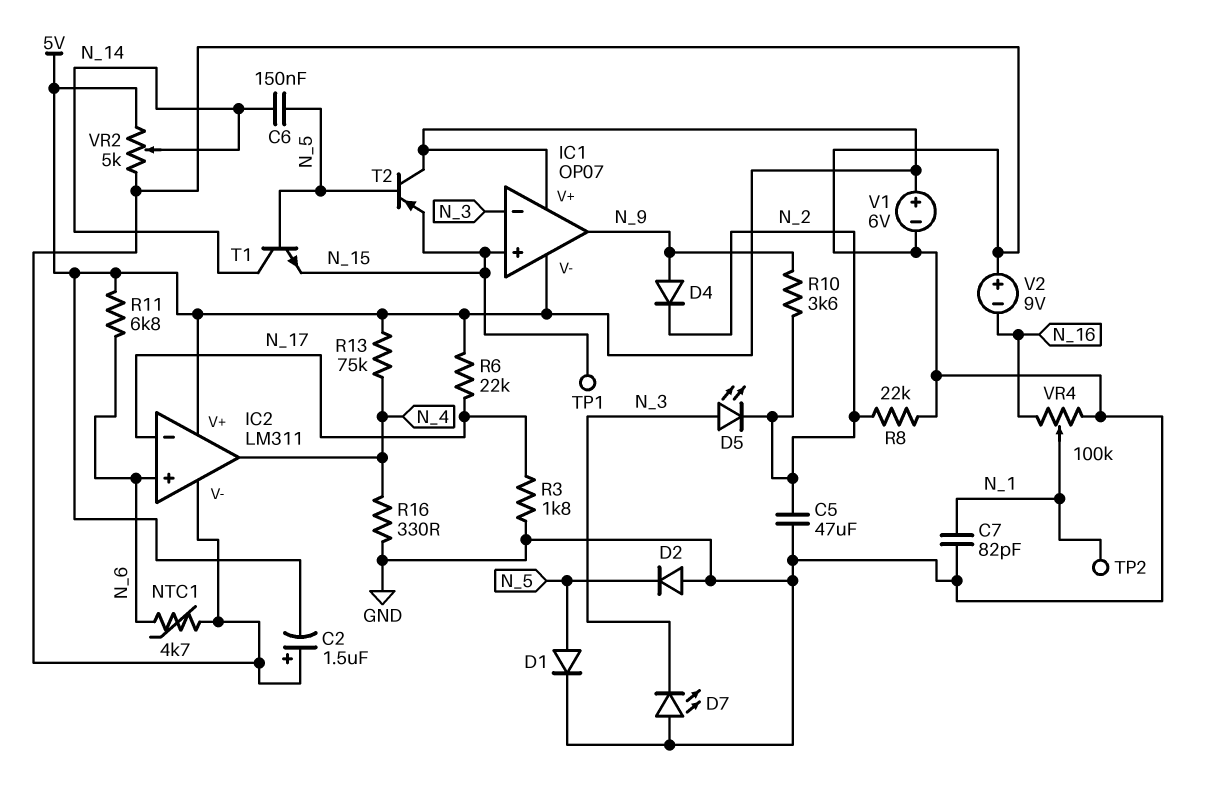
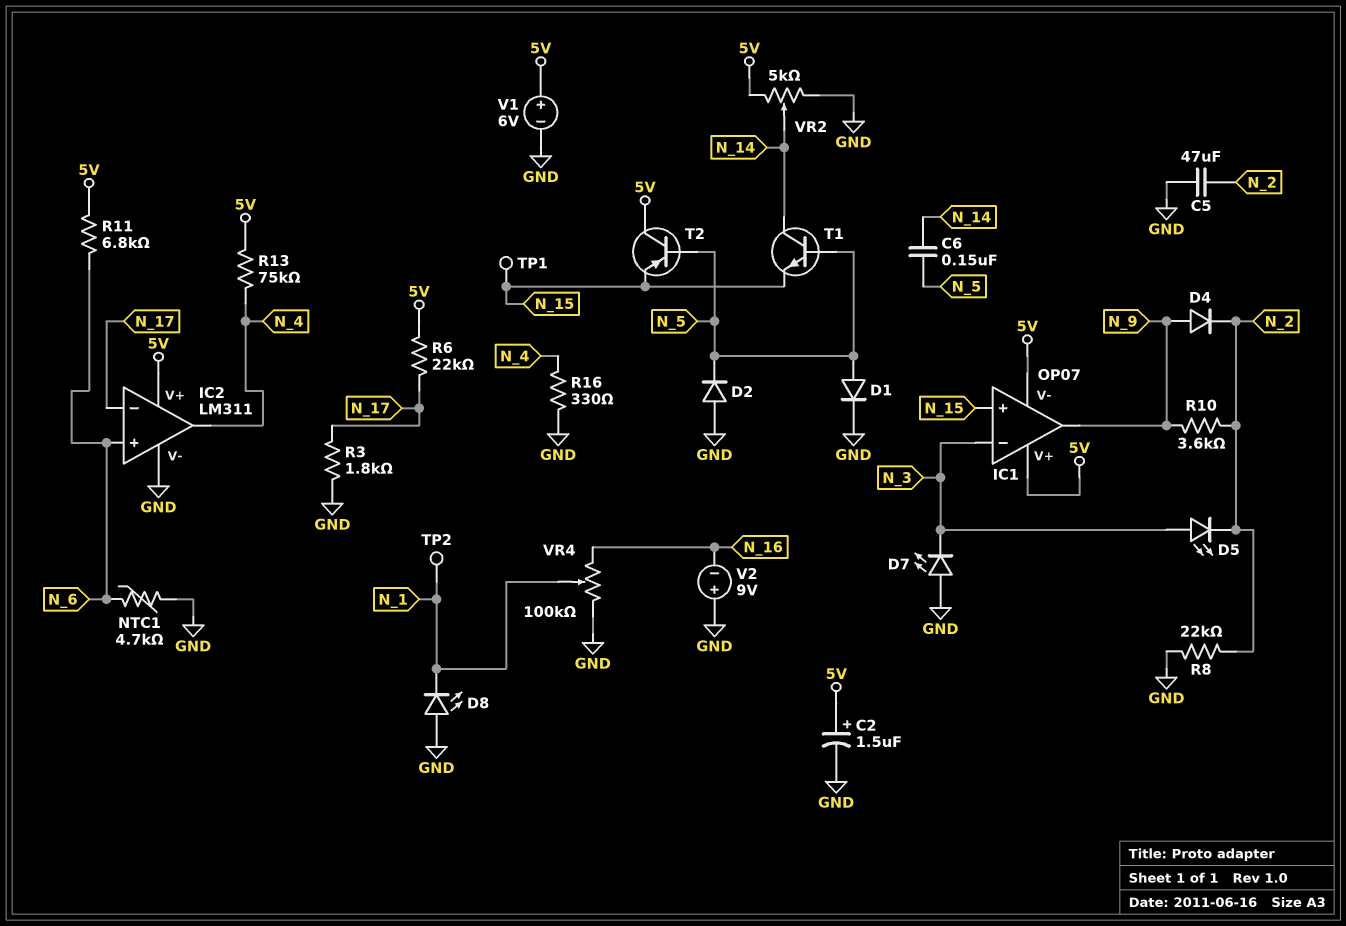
C2: 1.5uF (plus GND, minus 5V) -> 1.5uF (plus 5V, minus GND)
C7: 82pF (GND, N_1) -> none
D8: none -> LED (A GND, K N_1)

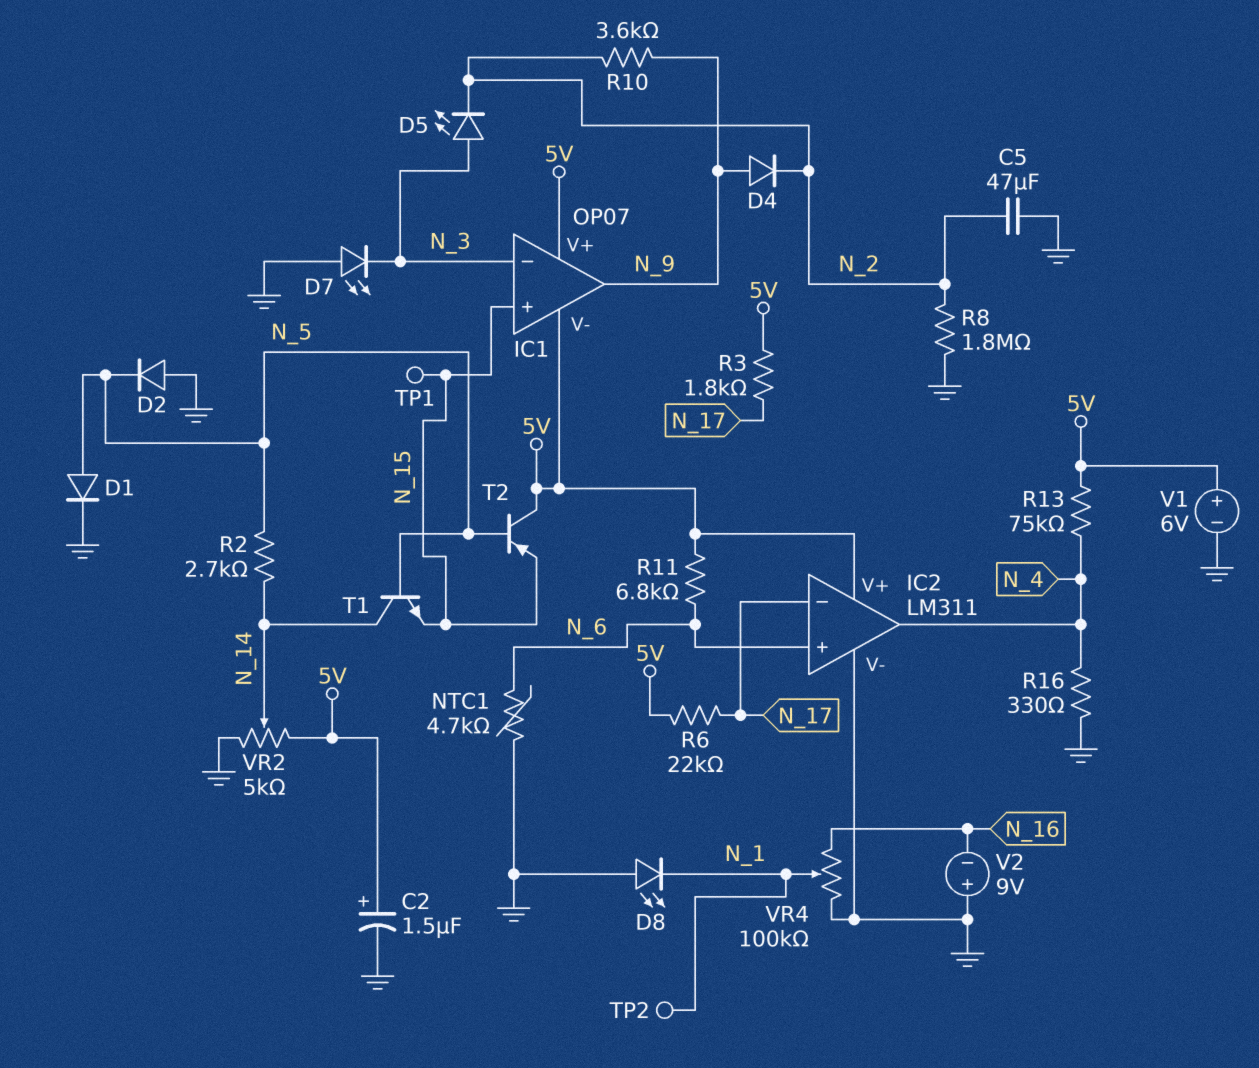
C6: 150nF (N_5, N_14) -> none
R2: none -> 2.7k (N_5, N_14)
R3: 1.8k (GND, N_17) -> 1.8k (5V, N_17)
R8: 22k (GND, N_2) -> 1.8M (GND, N_2)

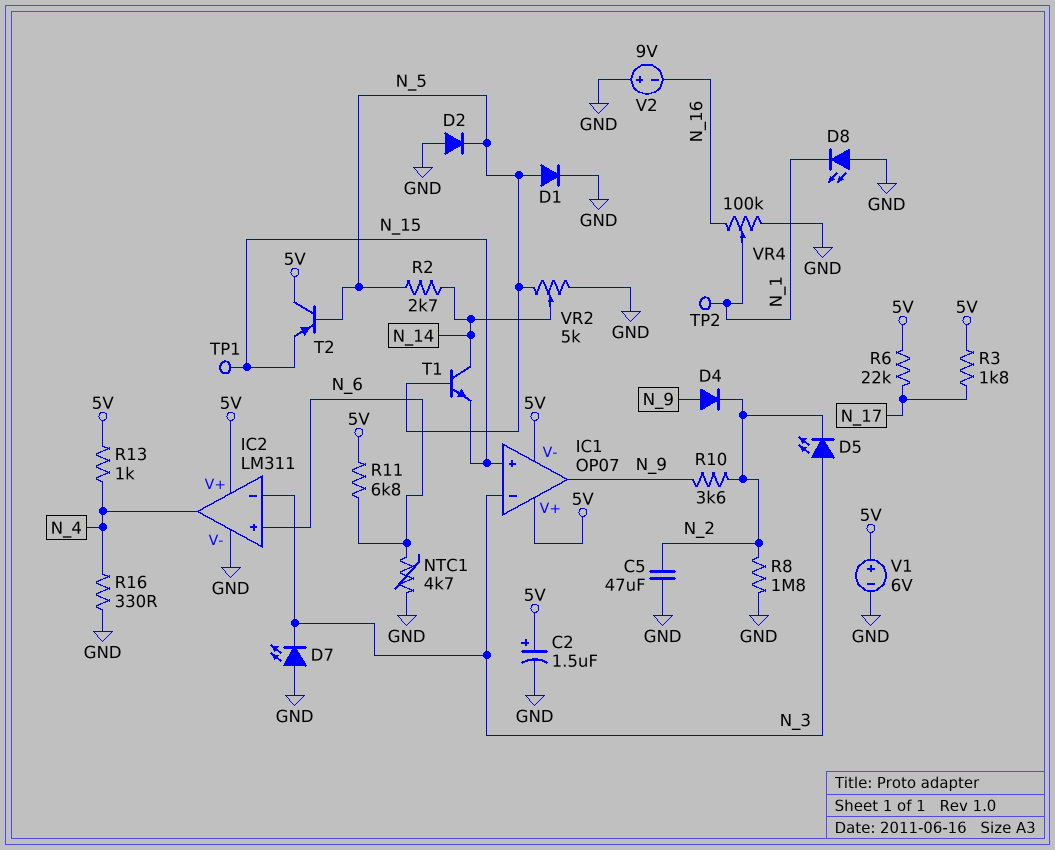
IC2 pin in-: N_17 -> N_3
R13: 75k (5V, N_4) -> 1k (5V, N_4)
VR2: 5k (5V, GND, wiper N_14) -> 5k (GND, N_5, wiper N_14)

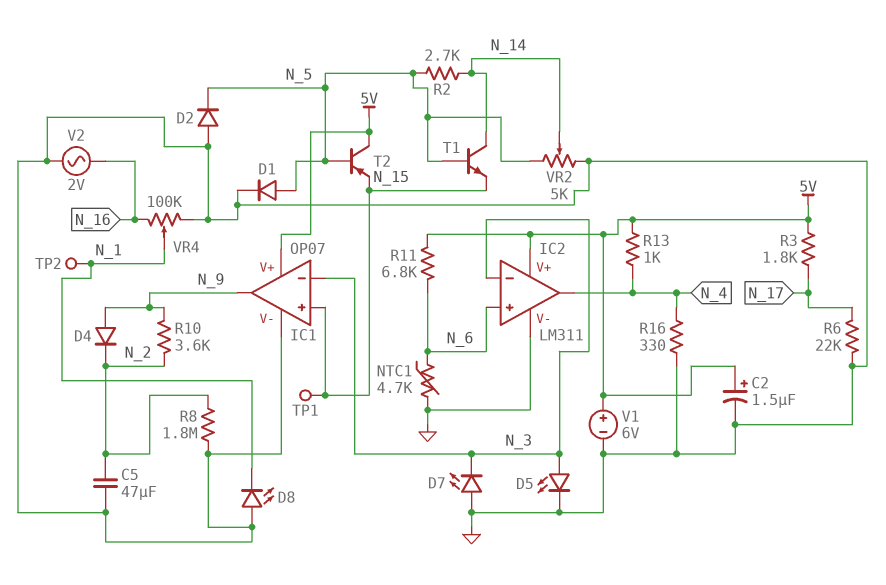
D5: LED (A N_3, K N_2) -> LED (A N_3, K GND)
IC1 pin V-: 5V -> GND
R6: 22k (5V, N_17) -> 22k (GND, N_17)
V2: 9V (plus GND, minus N_16) -> AC 2V (GND, N_16)

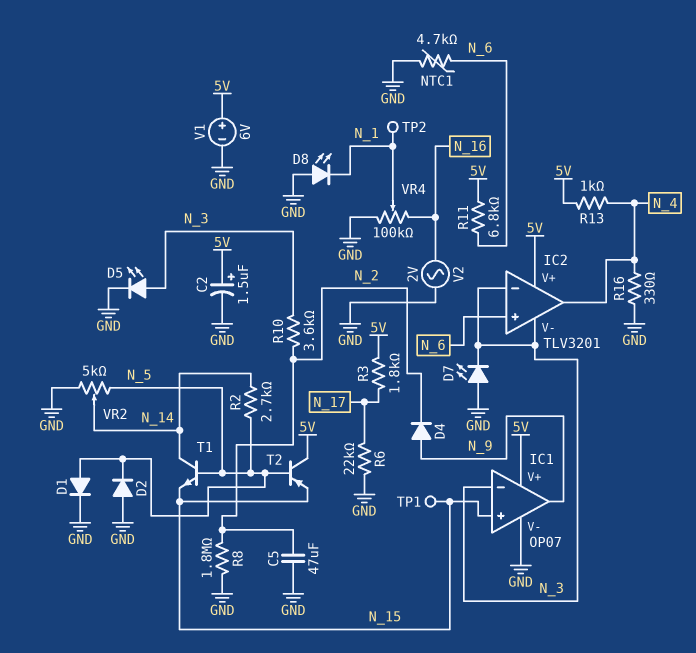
IC2: LM311 -> TLV3201
IC2 pin V-: GND -> N_3
R10: 3.6k (N_2, N_9) -> 3.6k (N_2, N_3)

